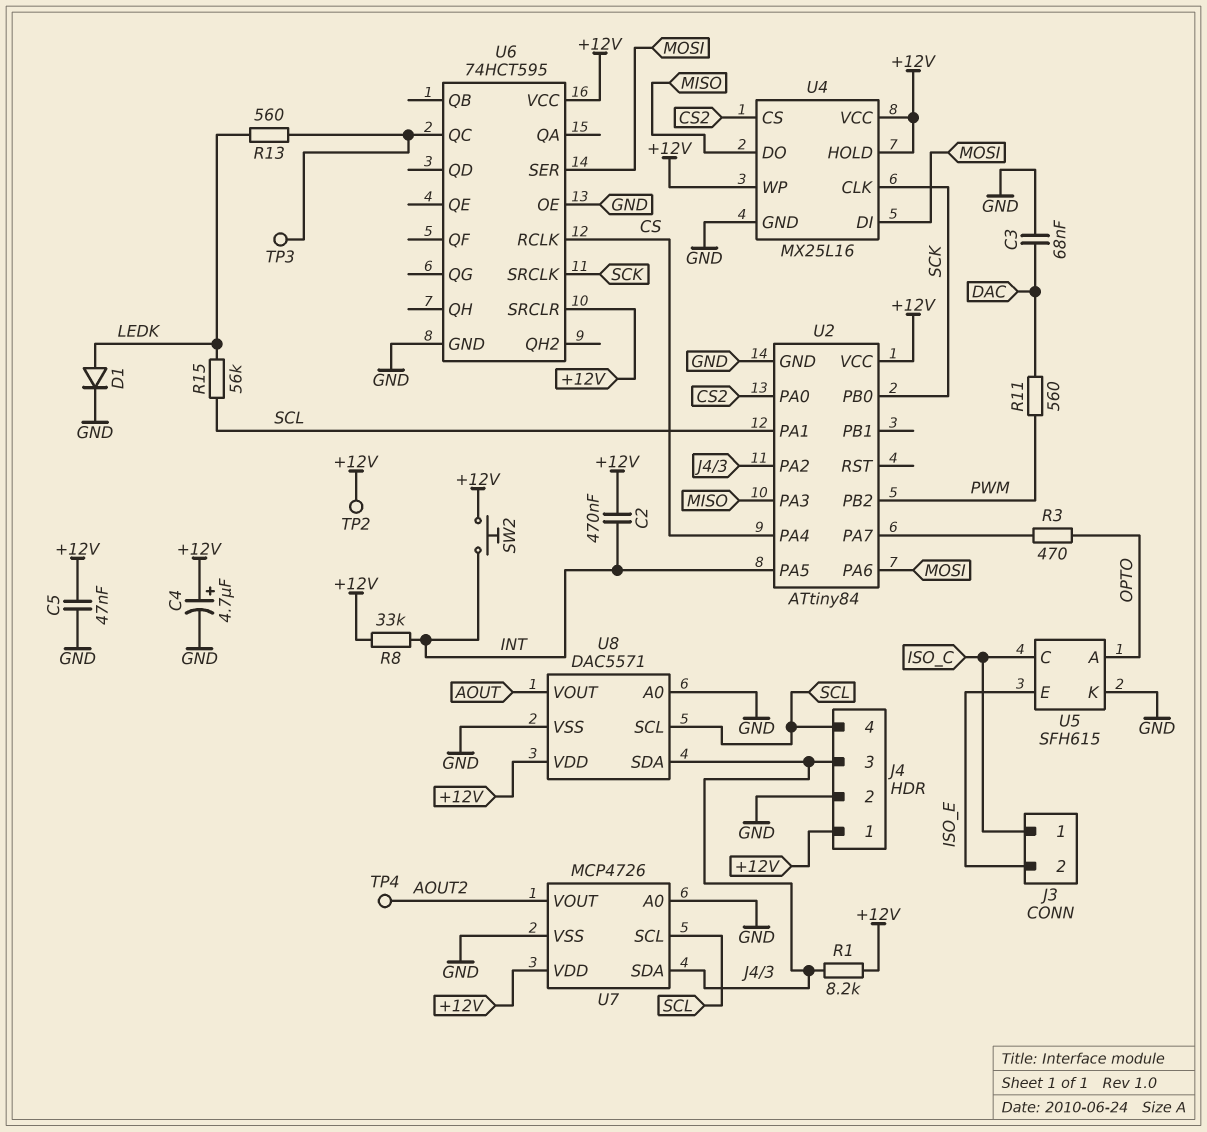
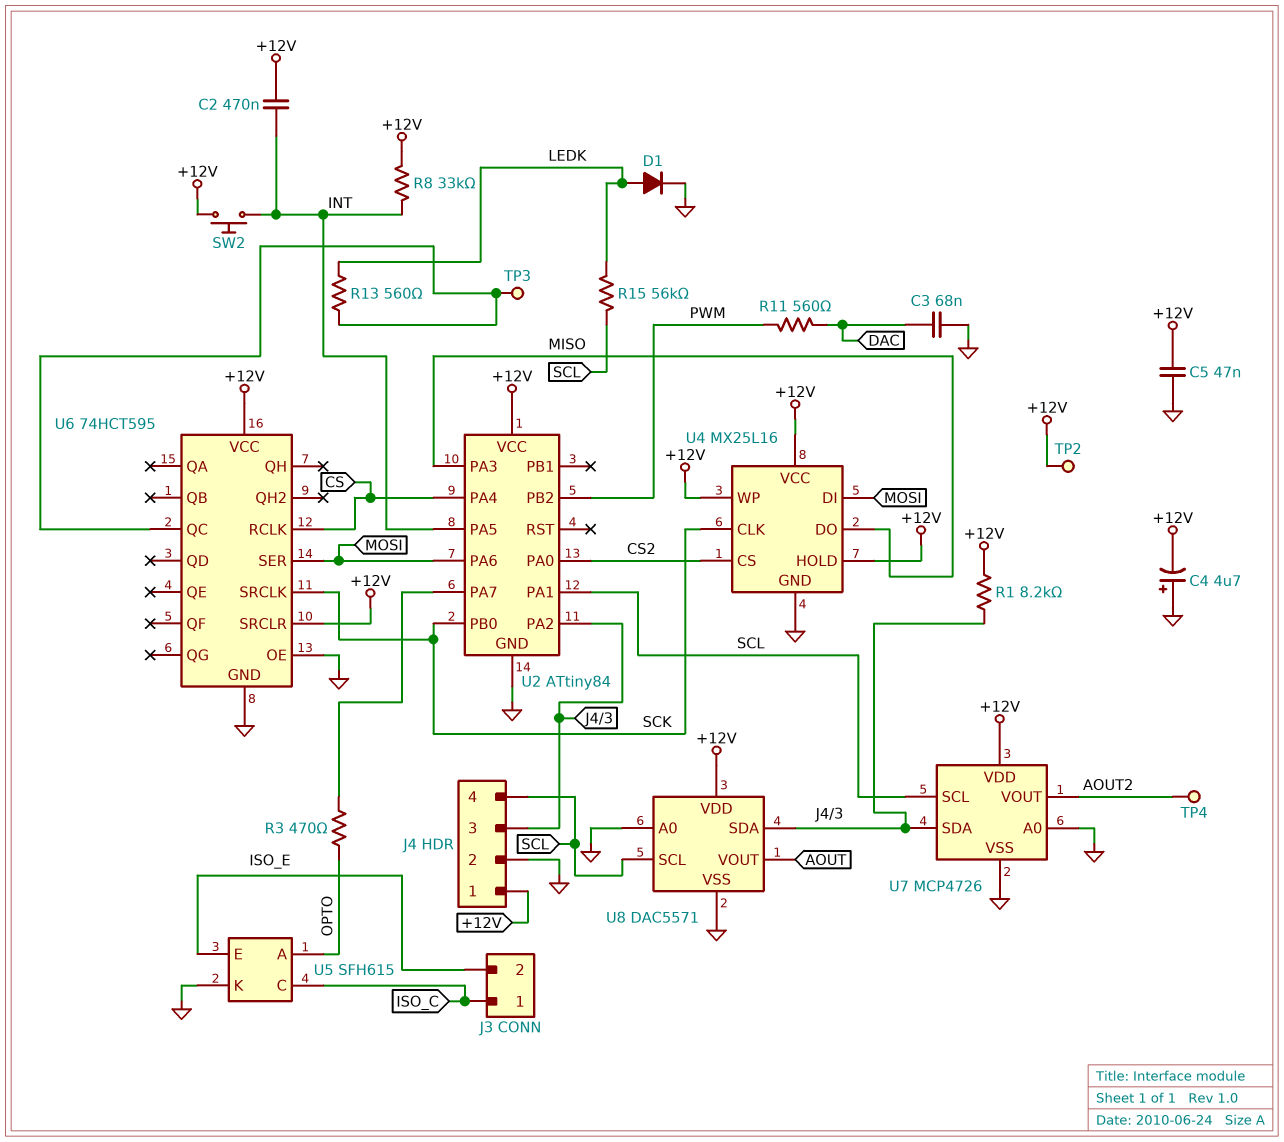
C4: 4.7uF (plus +12V, minus GND) -> 4.7uF (plus GND, minus +12V)

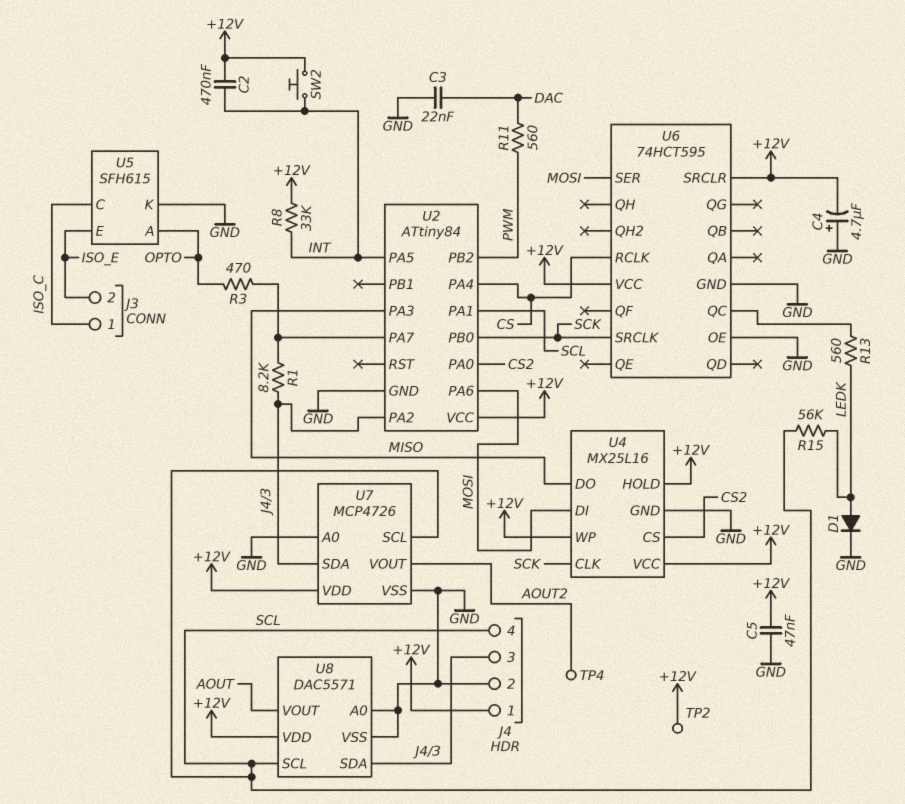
C3: 68nF (DAC, GND) -> 22nF (DAC, GND)
R1: 8.2k (+12V, J4/3) -> 8.2k (J4/3, U2/PA7)
TP3: test point (U6/QC) -> none

